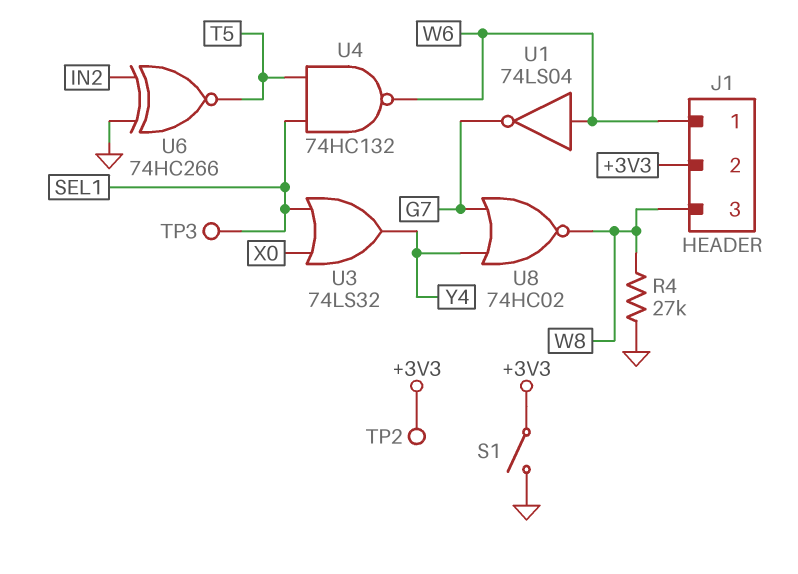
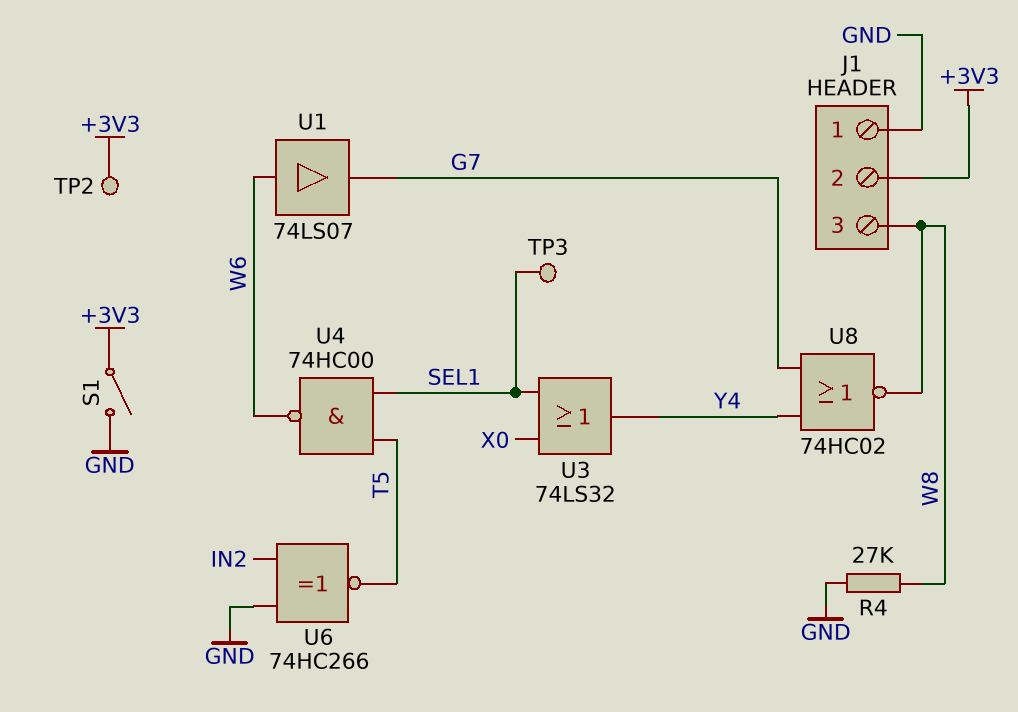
J1 pin 1: W6 -> GND
U1: NOT 74LS04 (in W6, out G7) -> buffer 74LS07 (in W6, out G7)
U4: NAND 74HC132 (in SEL1, in T5, out W6) -> NAND 74HC00 (in SEL1, in T5, out W6)

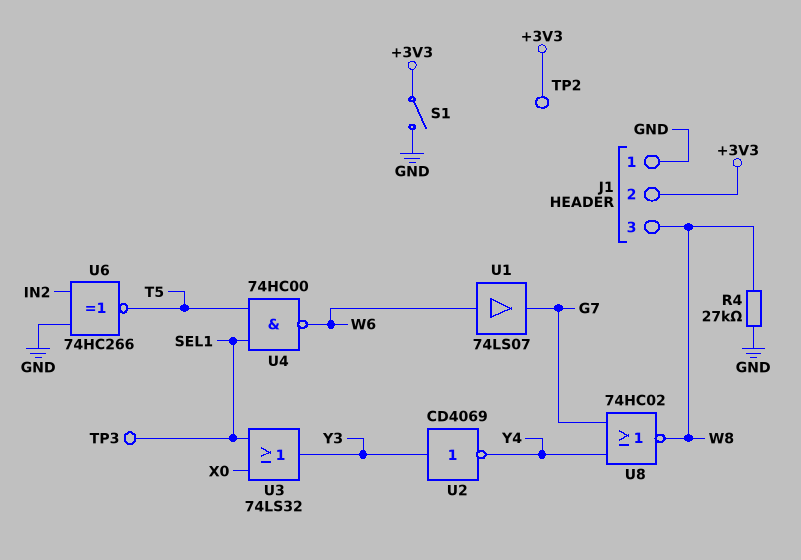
U2: none -> NOT CD4069 (in Y3, out Y4)
U3: OR 74LS32 (in SEL1, in X0, out Y4) -> OR 74LS32 (in SEL1, in X0, out Y3)

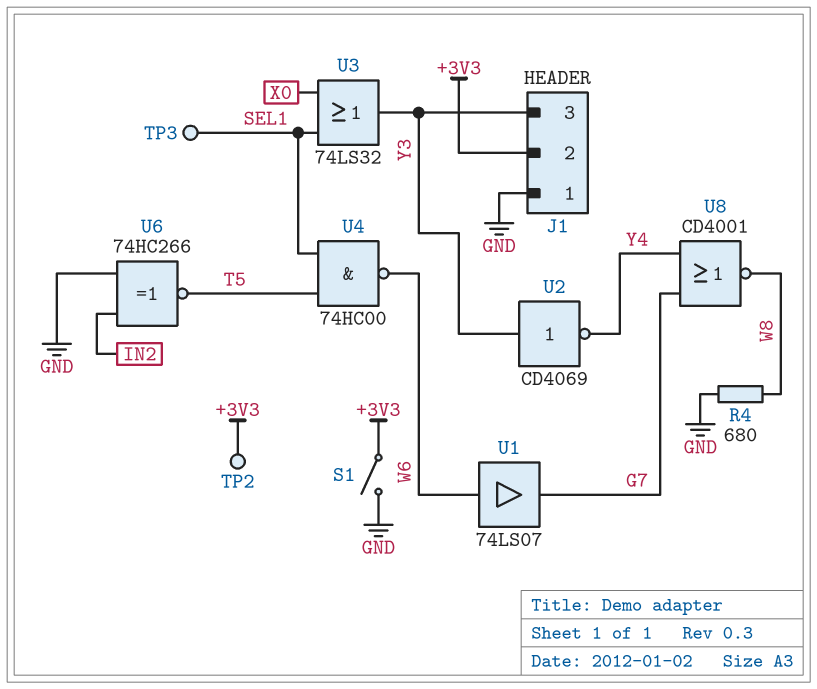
J1 pin 3: W8 -> Y3
R4: 27k (GND, W8) -> 680 (GND, W8)
U8: NOR 74HC02 (in G7, in Y4, out W8) -> NOR CD4001 (in G7, in Y4, out W8)

